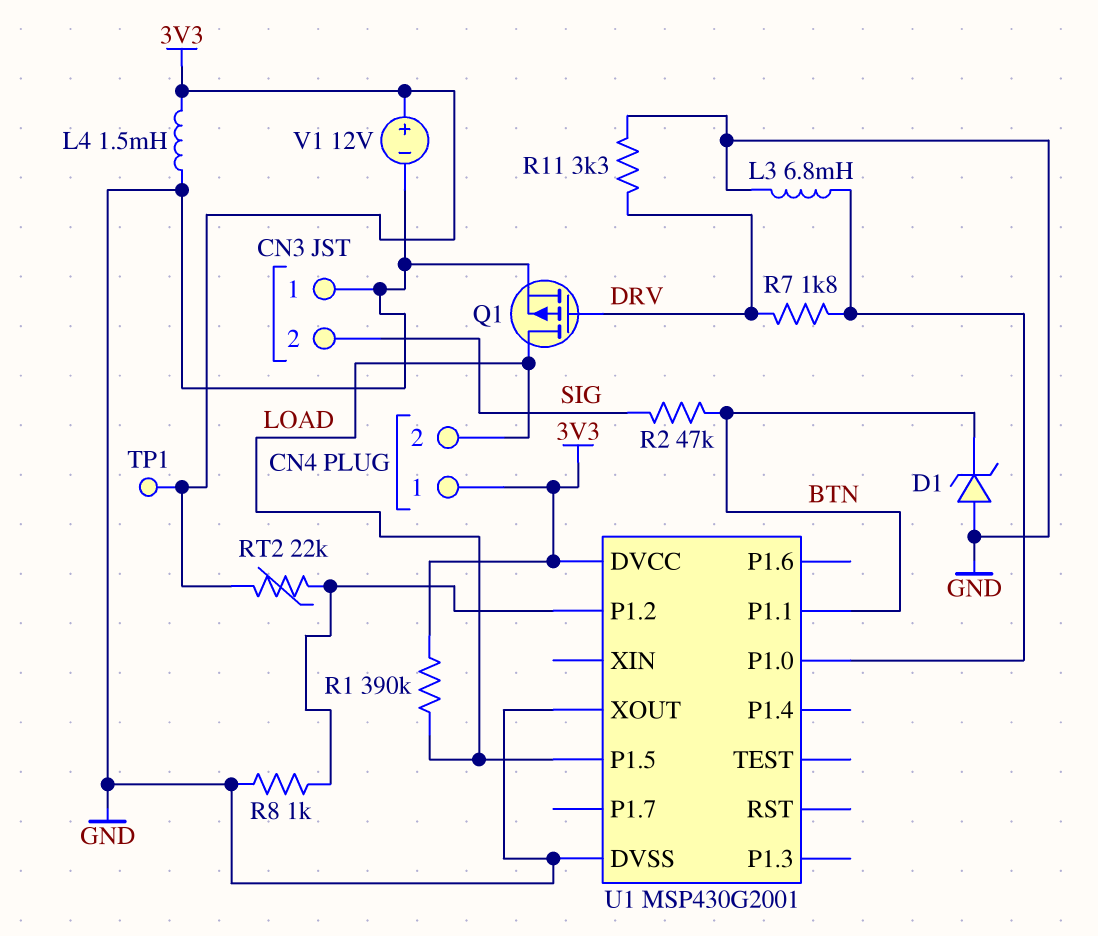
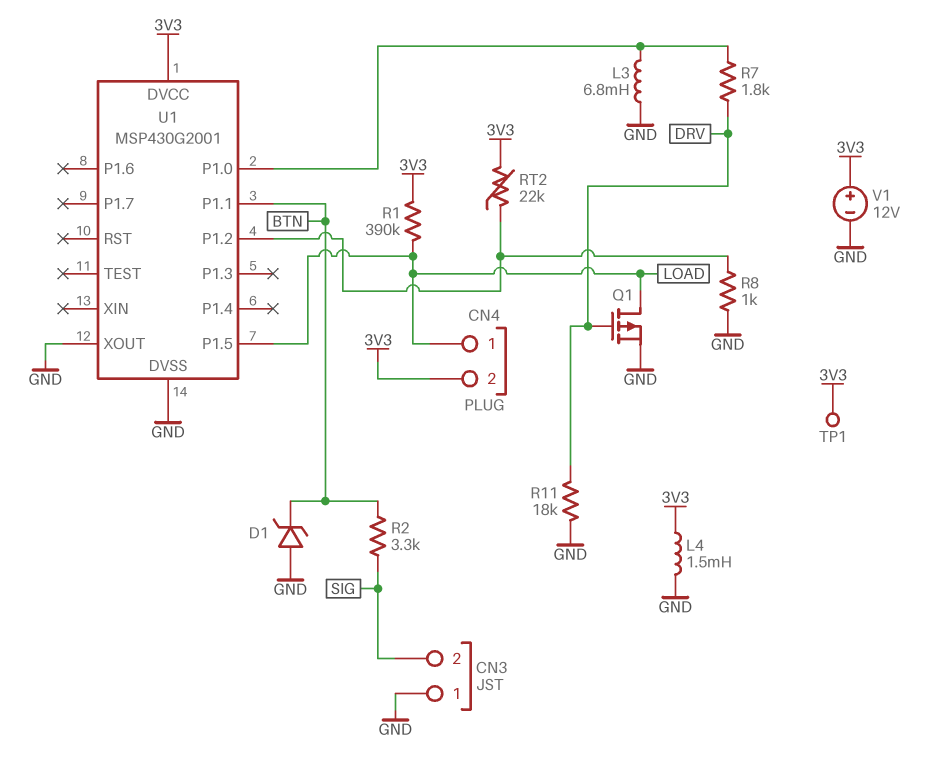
CN4 pin 1: 3V3 -> LOAD
CN4 pin 2: LOAD -> 3V3
R2: 47k (BTN, SIG) -> 3.3k (BTN, SIG)
R11: 3.3k (DRV, GND) -> 18k (DRV, GND)

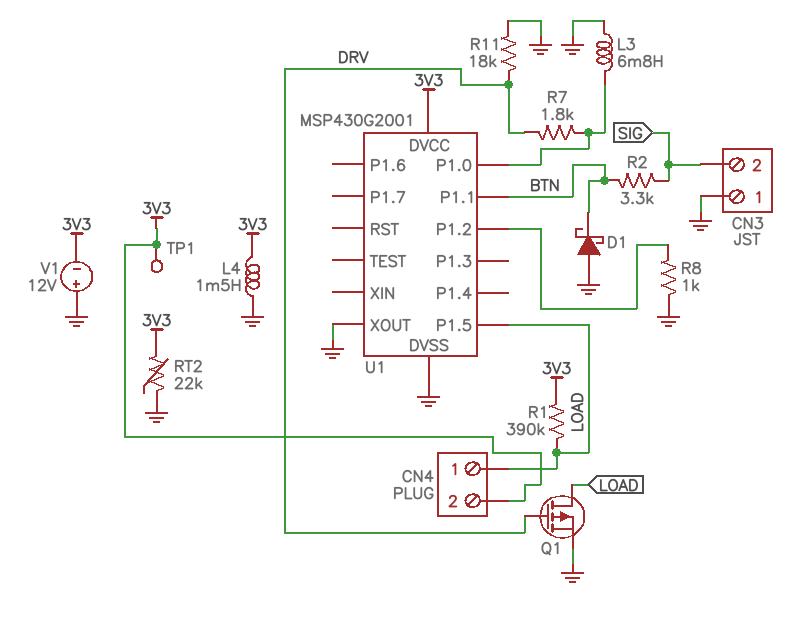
D1: zener (A GND, K BTN) -> schottky (A GND, K BTN)
RT2: 22k (3V3, U1/P1.2) -> 22k (3V3, GND)
V1: 12V (plus 3V3, minus GND) -> 12V (plus GND, minus 3V3)

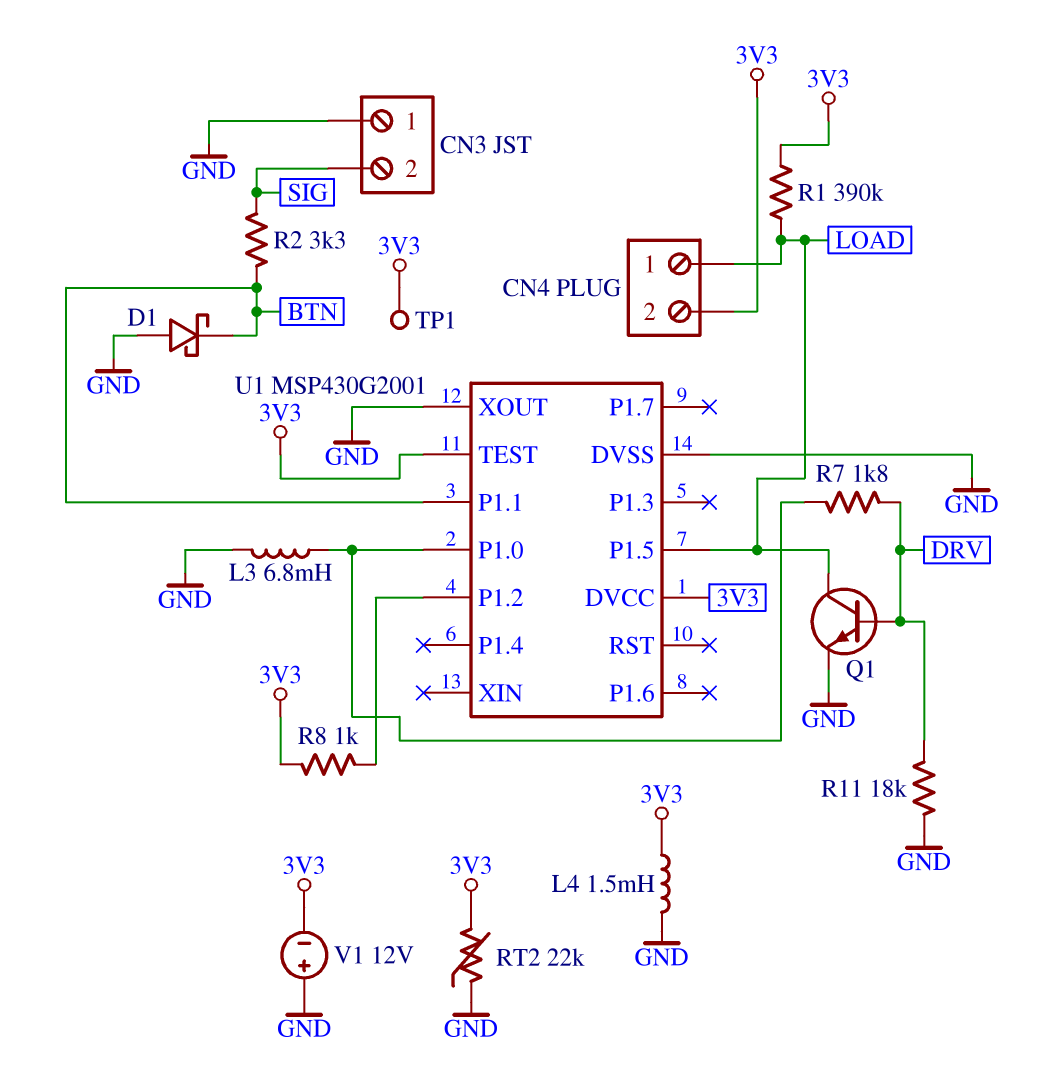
Q1: PMOS (G DRV, D LOAD, S GND) -> NPN (B DRV, C LOAD, E GND)
R8: 1k (GND, U1/P1.2) -> 1k (3V3, U1/P1.2)
U1 pin TEST: none -> 3V3

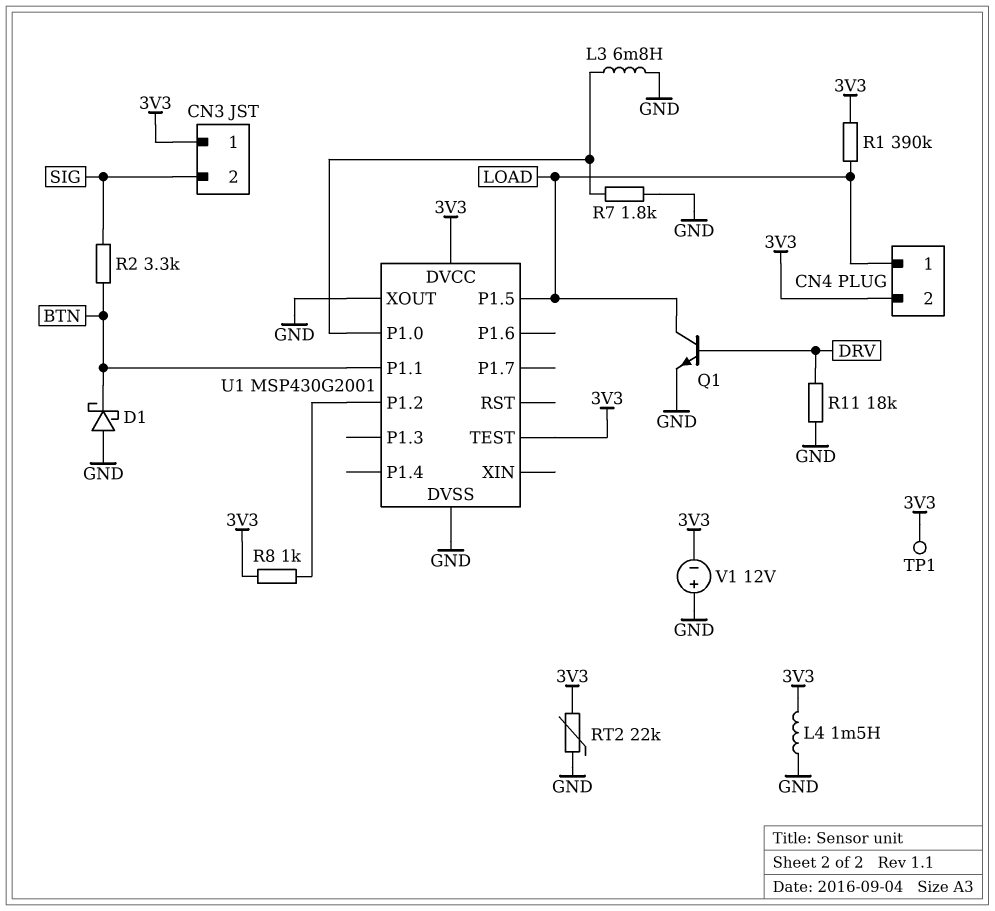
CN3 pin 1: GND -> 3V3
R7: 1.8k (DRV, U1/P1.0) -> 1.8k (GND, U1/P1.0)

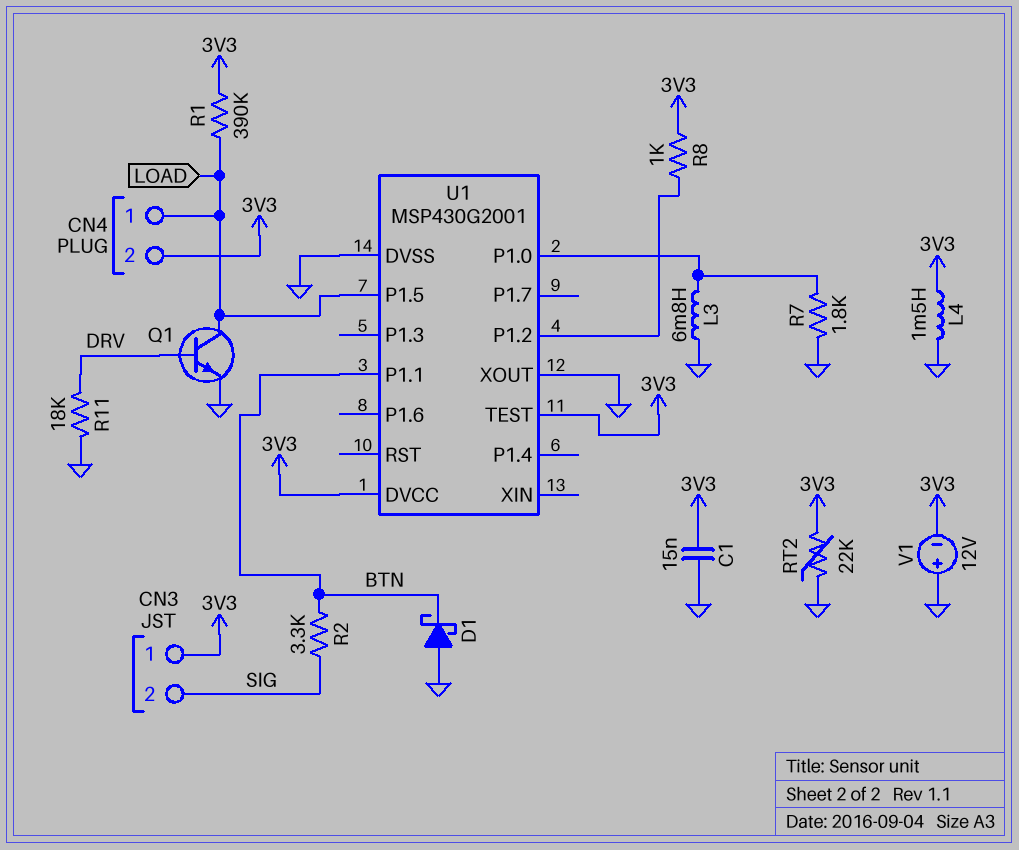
C1: none -> 15nF (3V3, GND)
TP1: test point (3V3) -> none

